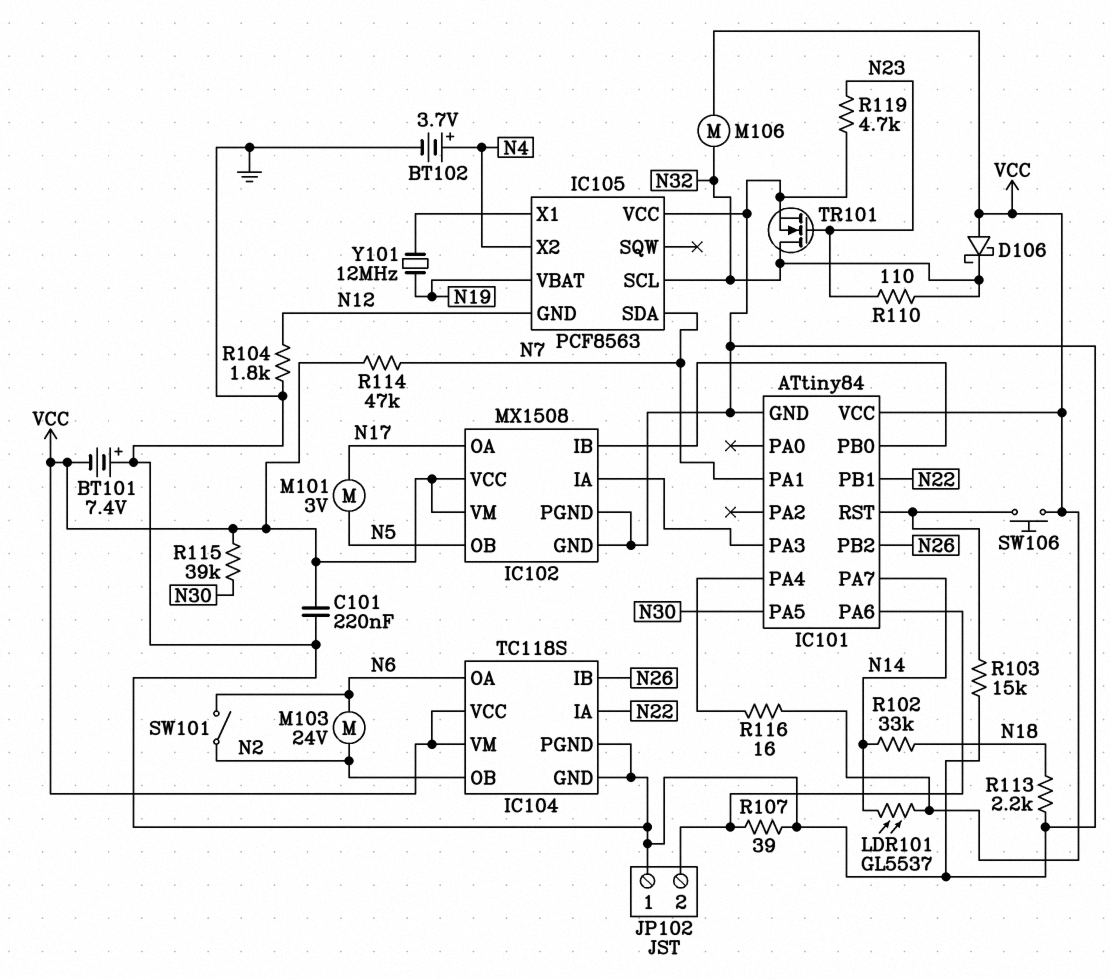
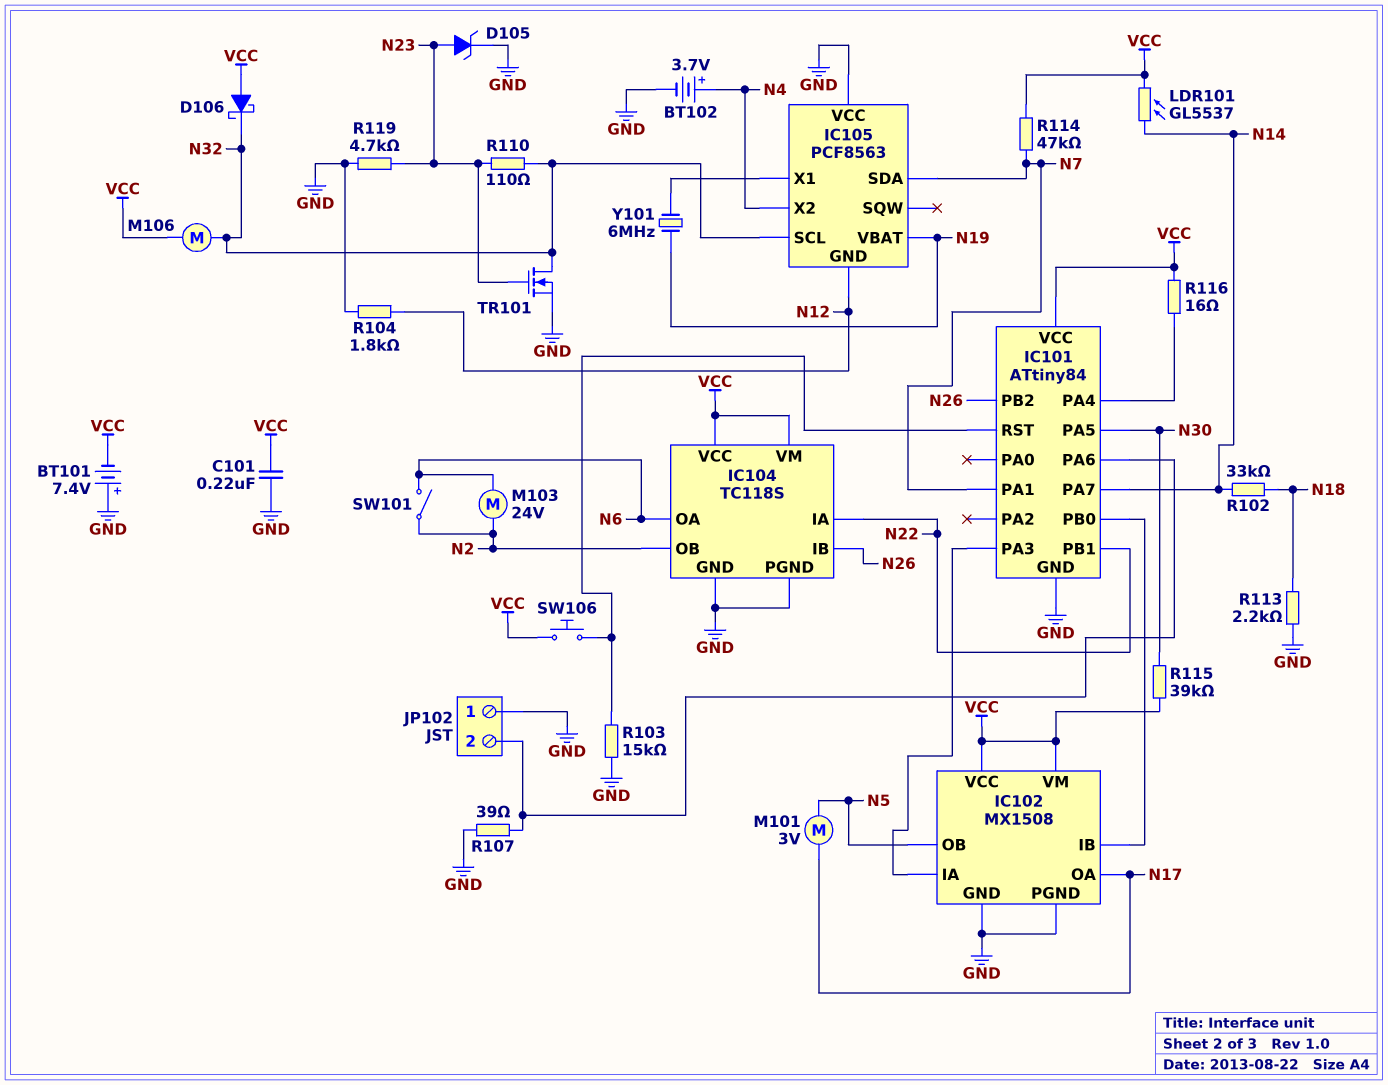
D105: none -> zener (A N23, K GND)
Y101: 12MHz (IC105/X1, N19) -> 6MHz (IC105/X1, N19)

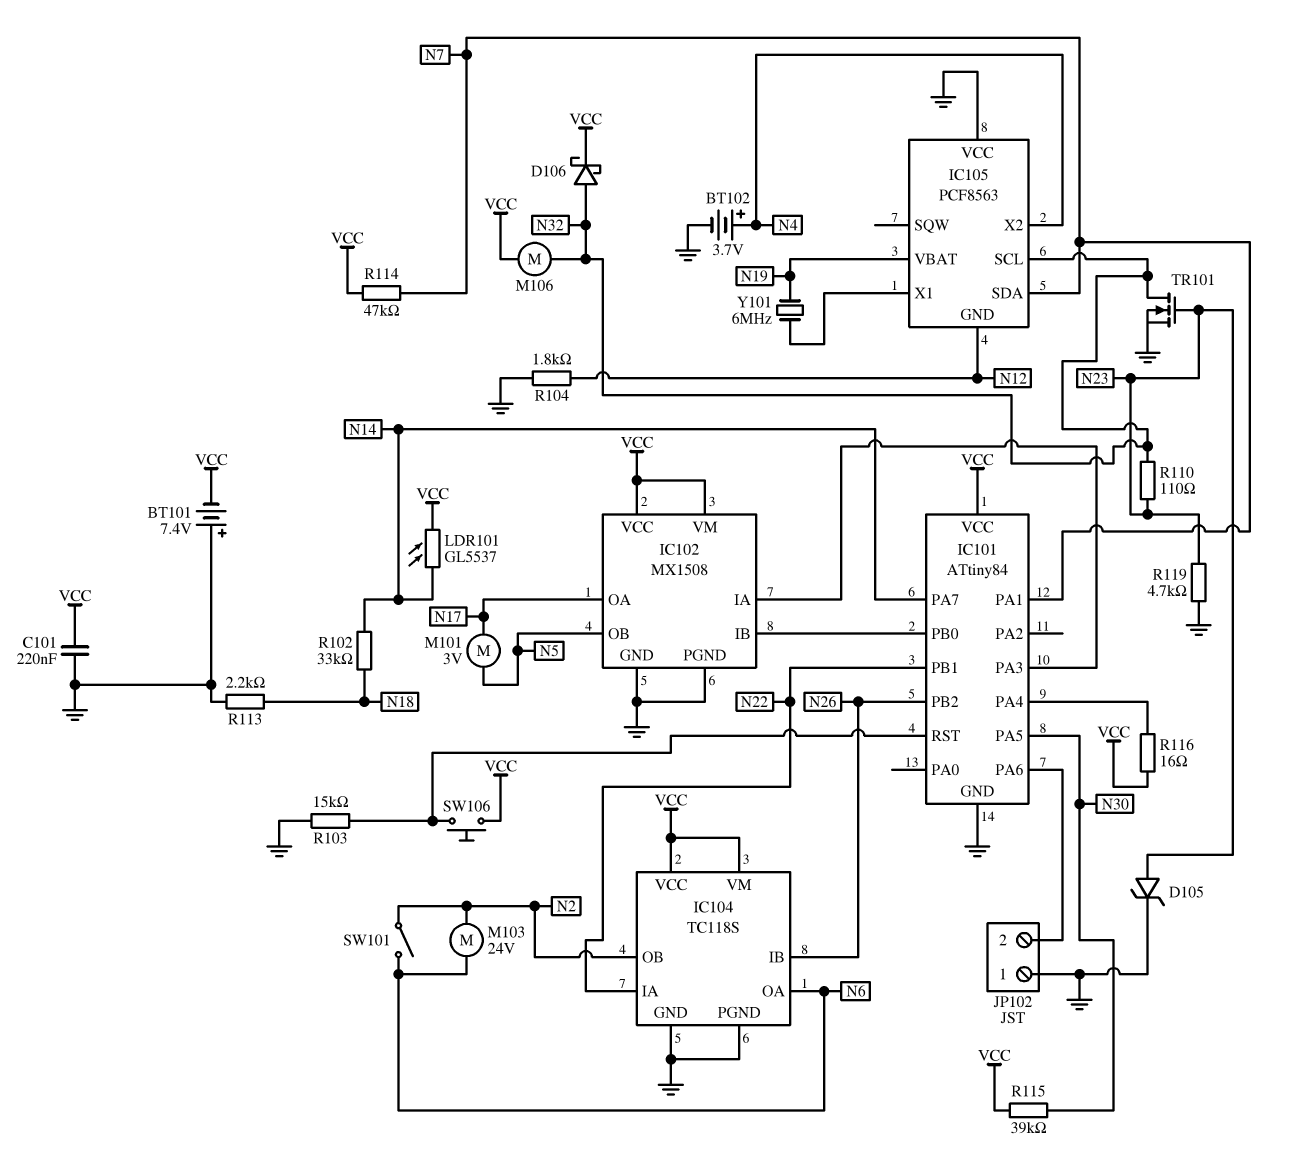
D106: schottky (A VCC, K N32) -> schottky (A N32, K VCC)
R107: 39 (GND, IC101/PA6) -> none

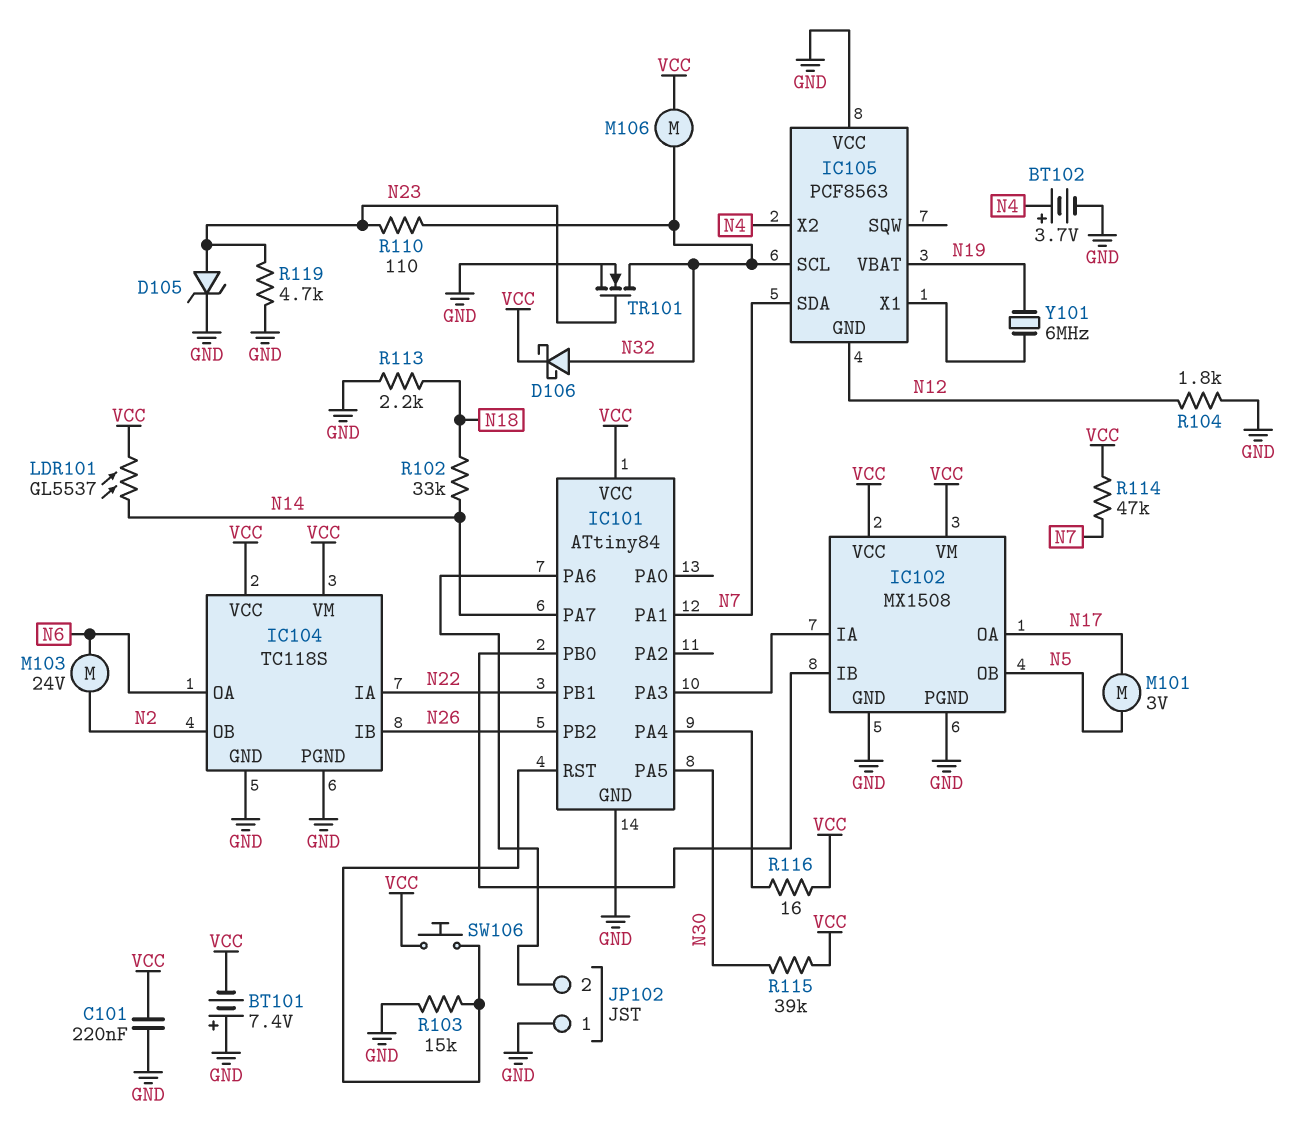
SW101: switch (N2, N6) -> none

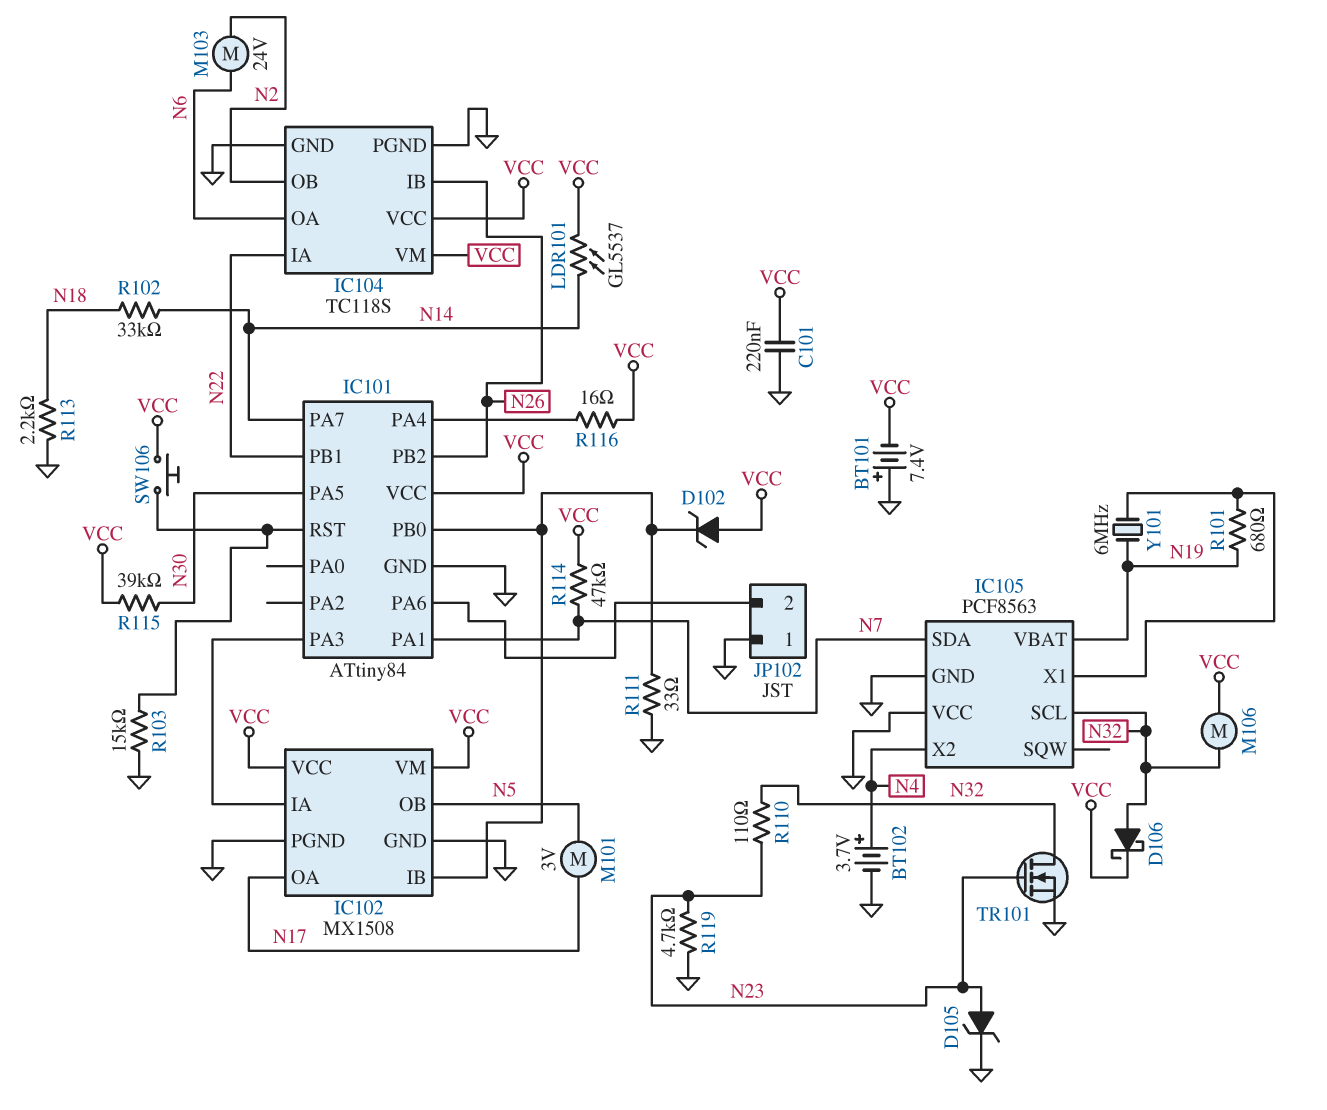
D102: none -> zener (A VCC, K IC101/PB0)
IC105 pin GND: N12 -> GND
R101: none -> 680 (IC105/X1, N19)
R104: 1.8k (GND, N12) -> none
R111: none -> 33 (GND, IC101/PB0)

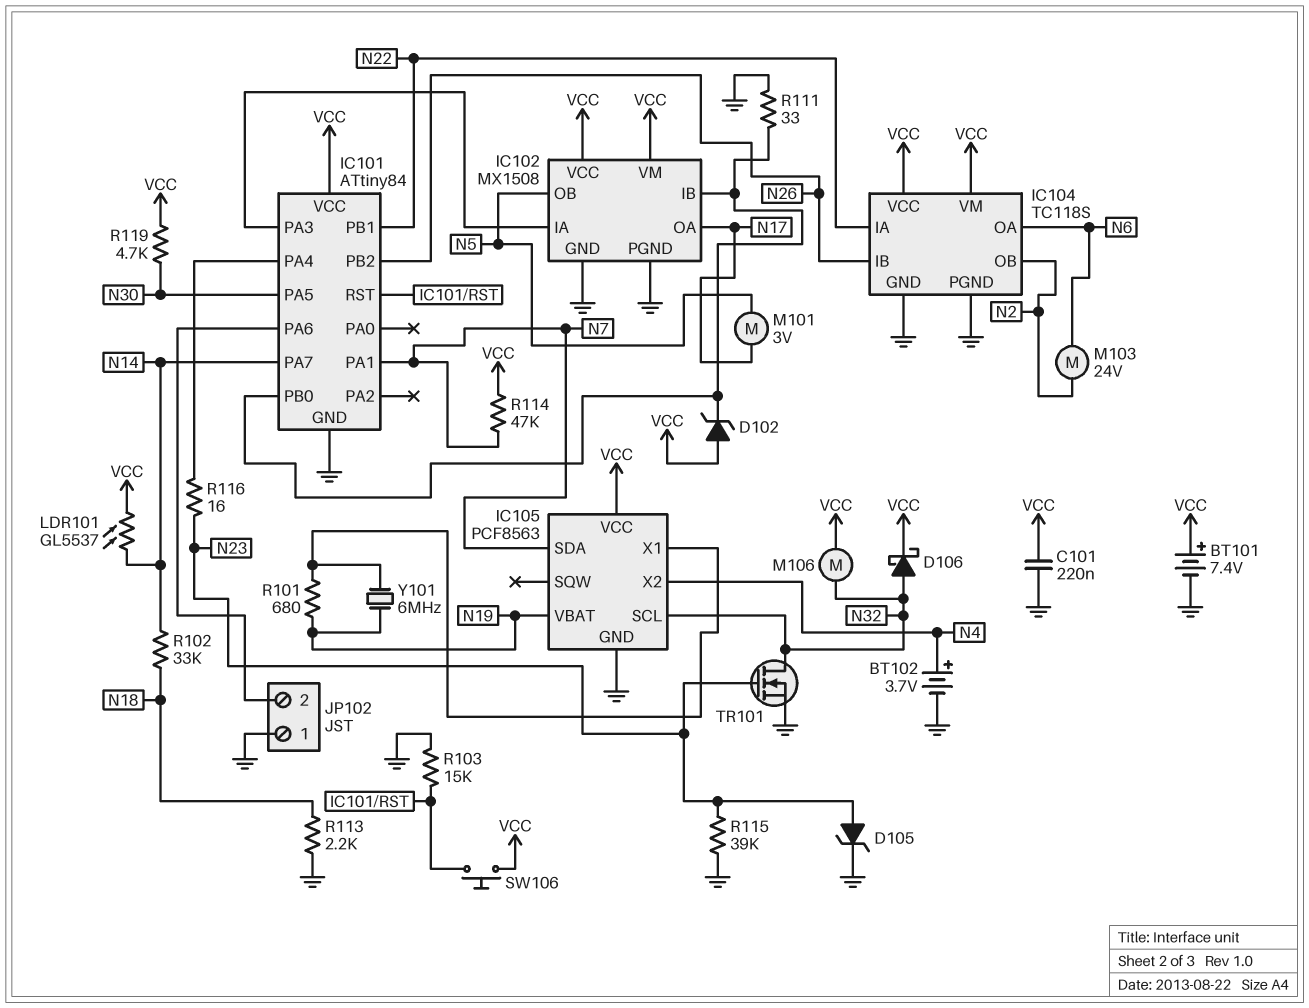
BT101: 7.4V (plus GND, minus VCC) -> 7.4V (plus VCC, minus GND)
IC105 pin VCC: GND -> VCC
R110: 110 (N23, N32) -> none
R115: 39k (N30, VCC) -> 39k (GND, N23)
R116: 16 (IC101/PA4, VCC) -> 16 (IC101/PA4, N23)
R119: 4.7k (GND, N23) -> 4.7k (N30, VCC)

